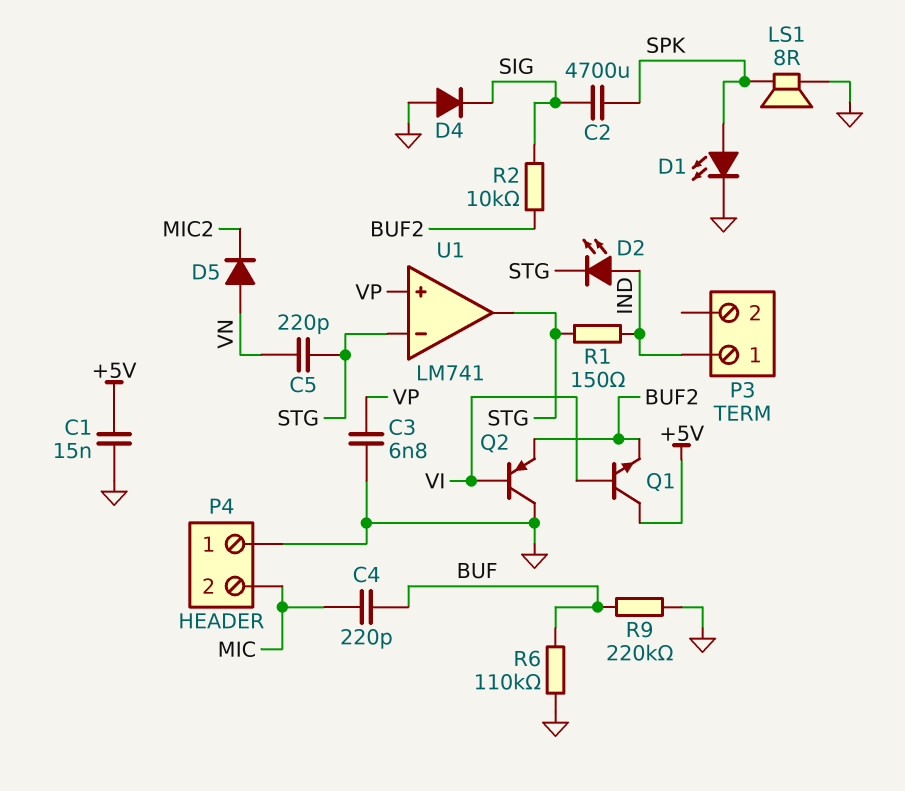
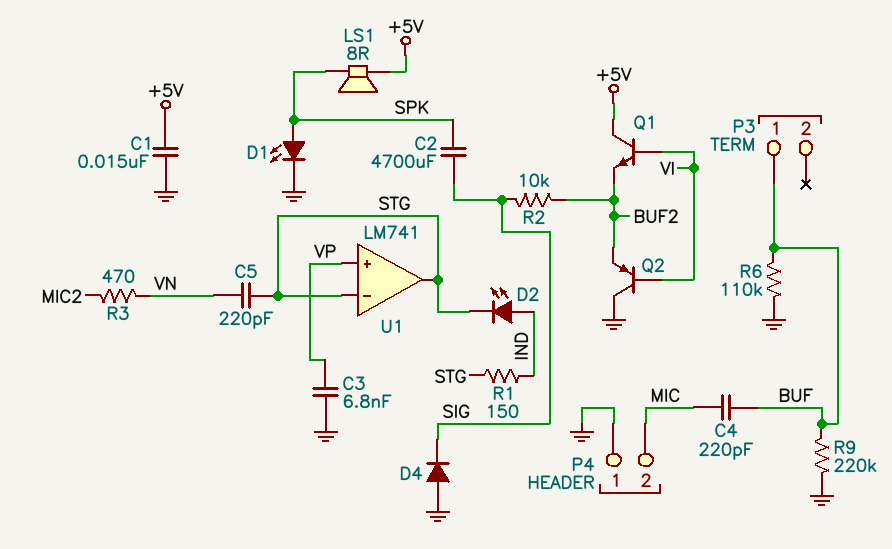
D5: diode (A VN, K MIC2) -> none
LS1: speaker 8R (GND, SPK) -> speaker 8R (+5V, SPK)
P3 pin 1: IND -> BUF
R3: none -> 470 (MIC2, VN)

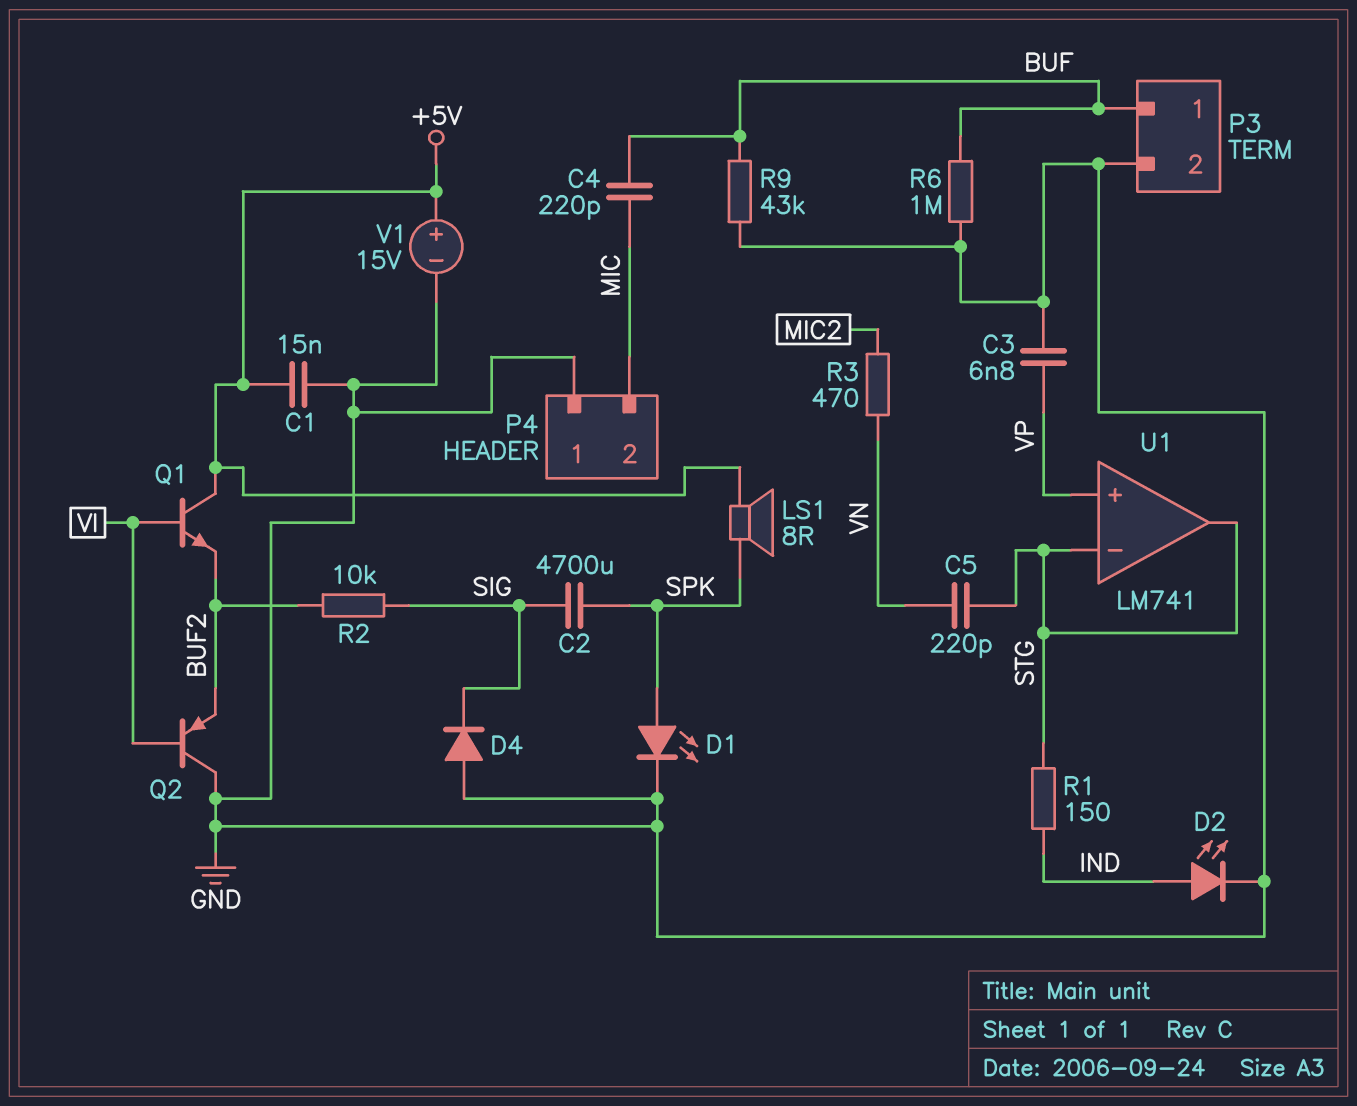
D2: LED (A IND, K STG) -> LED (A IND, K GND)
P3 pin 2: none -> GND
R6: 110k (BUF, GND) -> 1M (BUF, GND)
R9: 220k (BUF, GND) -> 43k (BUF, GND)
V1: none -> 15V (plus +5V, minus GND)

